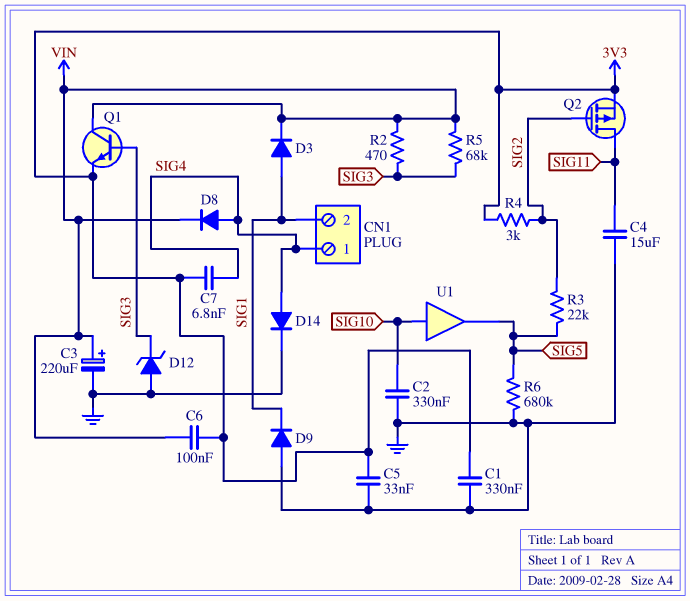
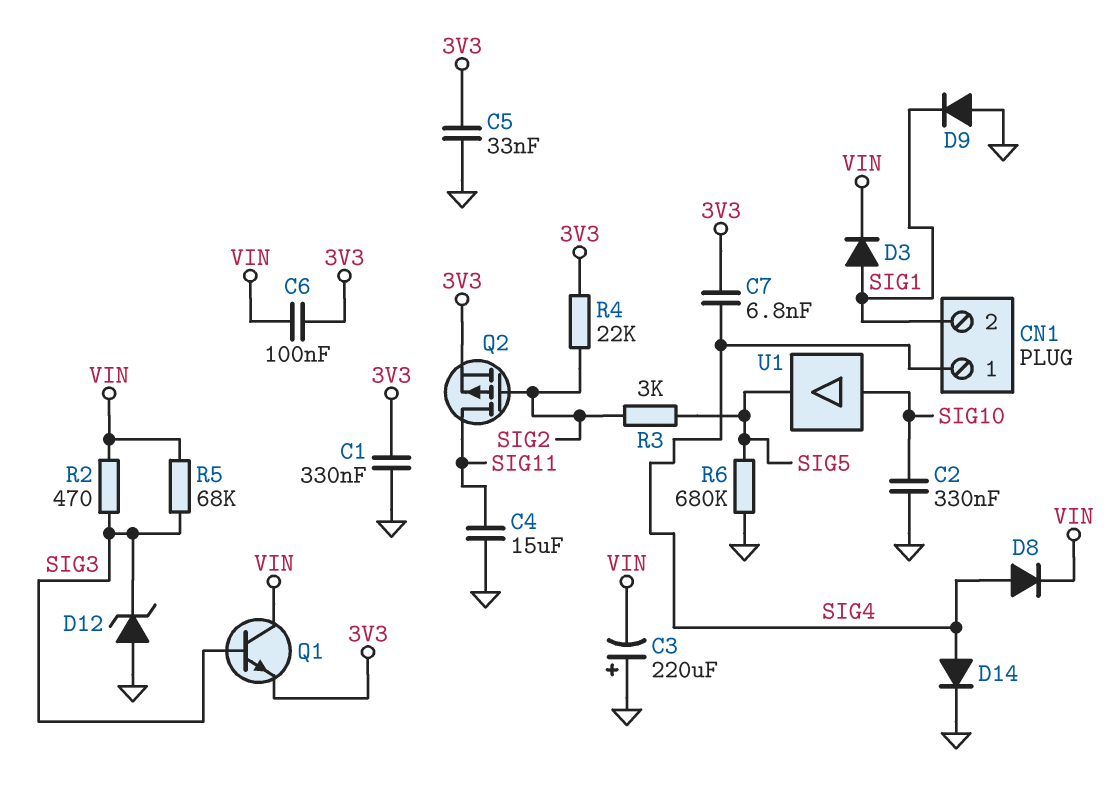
C3: 220uF (plus VIN, minus GND) -> 220uF (plus GND, minus VIN)
R3: 22k (SIG2, SIG5) -> 3k (SIG2, SIG5)
R4: 3k (3V3, SIG2) -> 22k (3V3, SIG2)

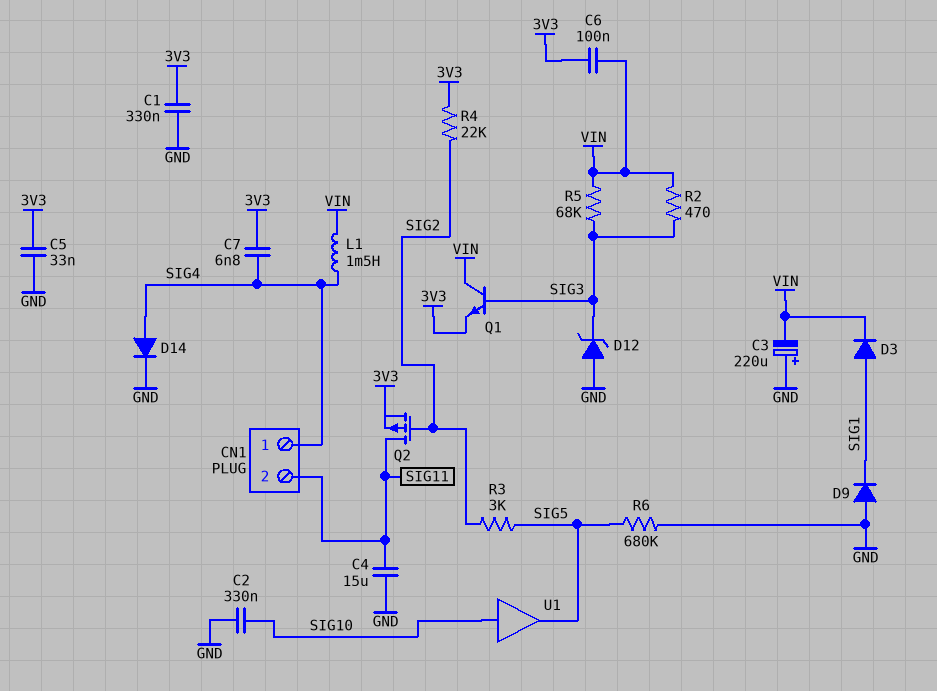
CN1 pin 2: SIG1 -> SIG11
D8: diode (A SIG4, K VIN) -> none
L1: none -> 1.5mH (SIG4, VIN)

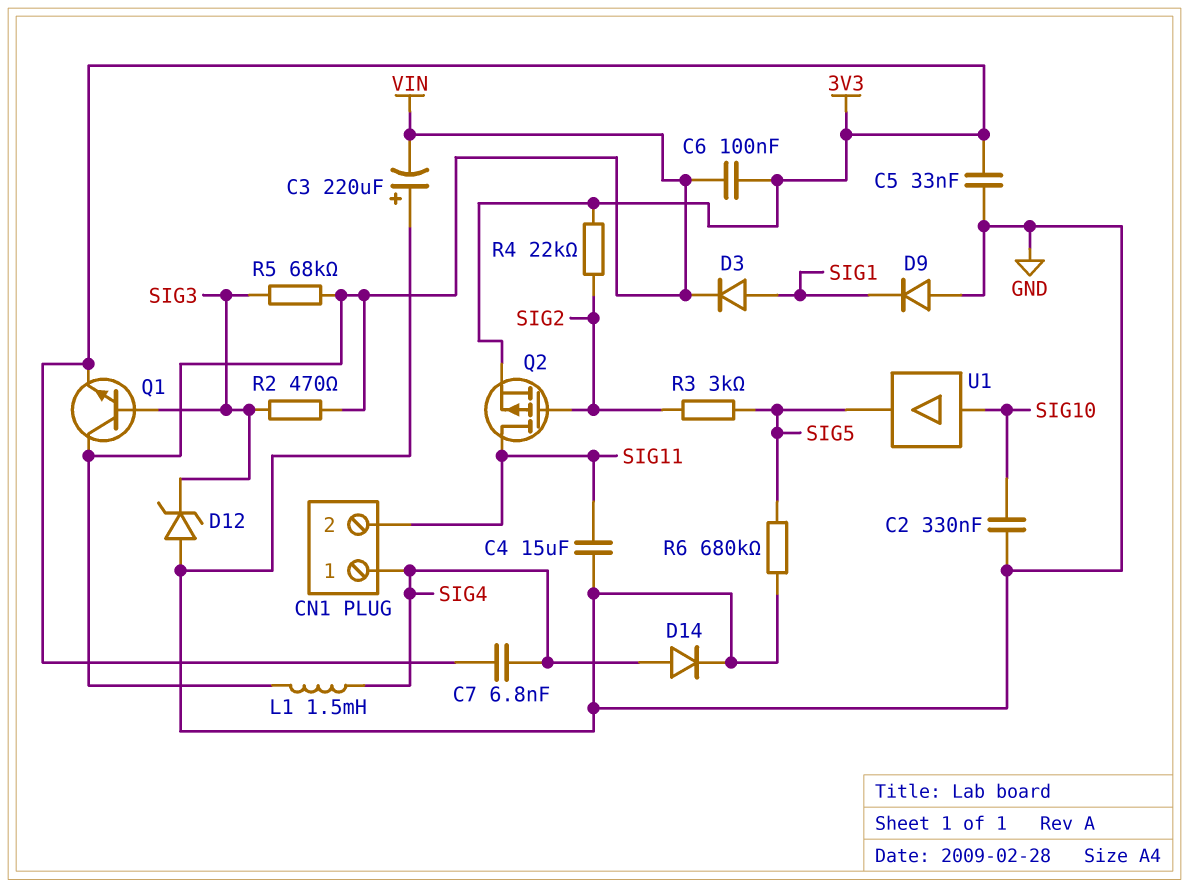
C1: 330nF (3V3, GND) -> none

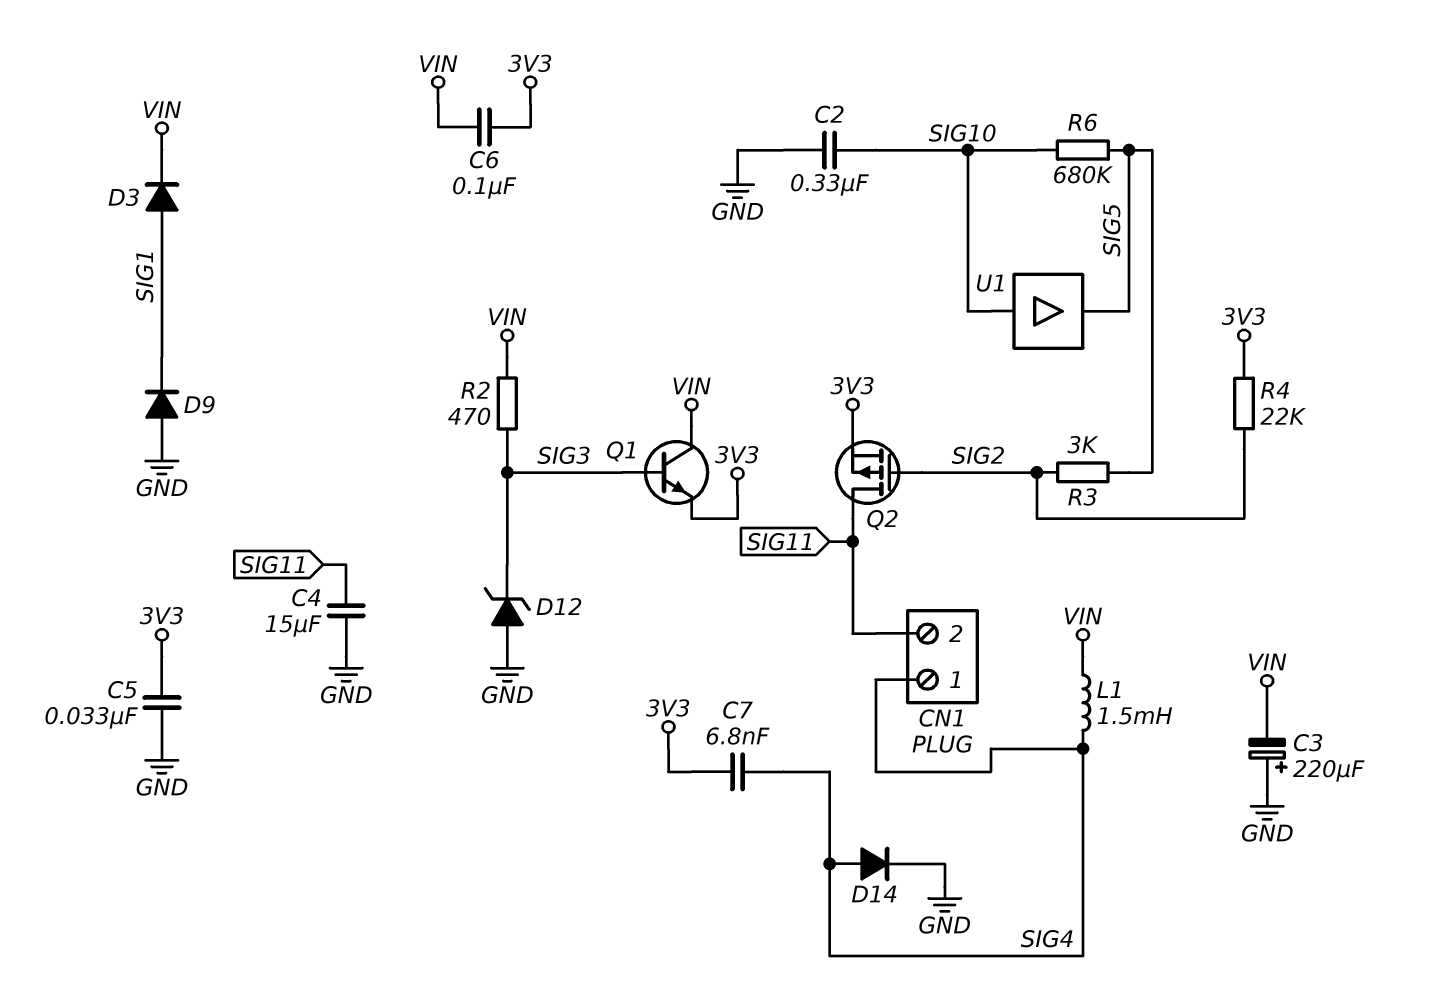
R5: 68k (SIG3, VIN) -> none
R6: 680k (GND, SIG5) -> 680k (SIG5, SIG10)

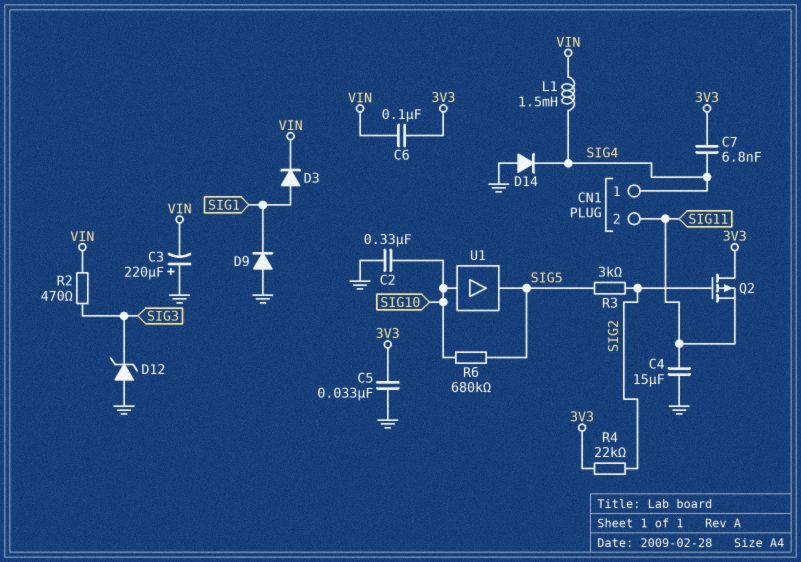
D14: diode (A SIG4, K GND) -> diode (A GND, K SIG4)
Q1: NPN (B SIG3, C VIN, E 3V3) -> none
Q2: PMOS (G SIG2, D SIG11, S 3V3) -> PMOS (G SIG2, D 3V3, S SIG11)

